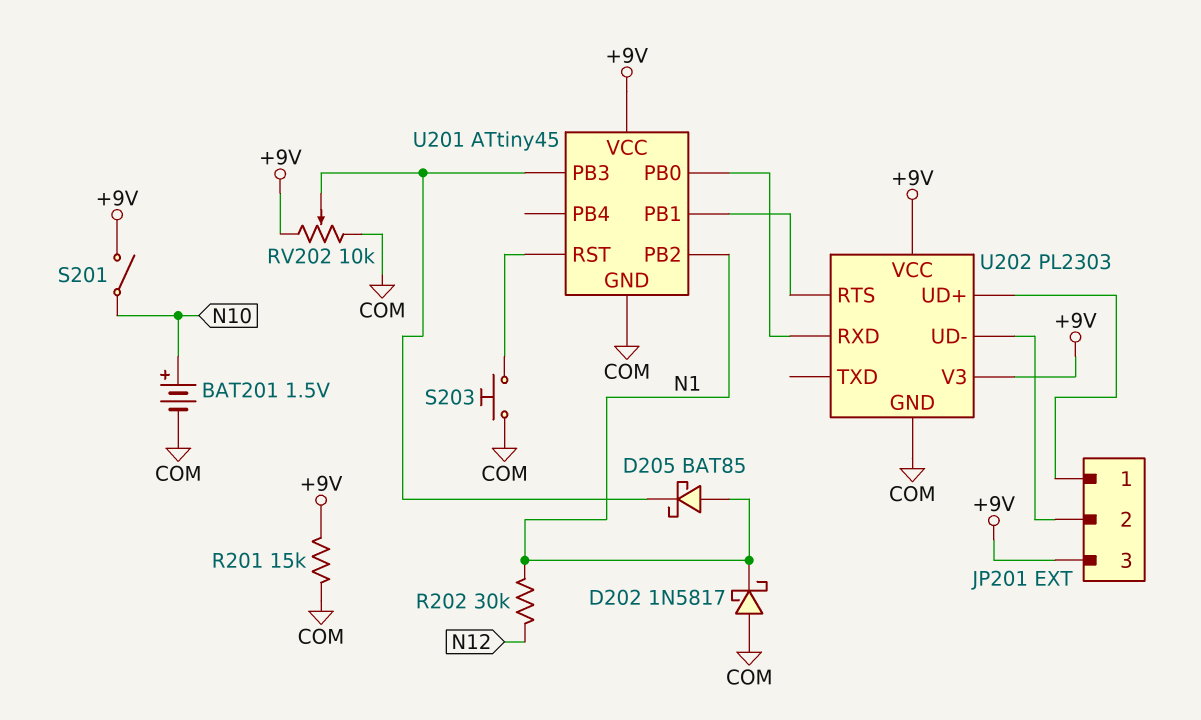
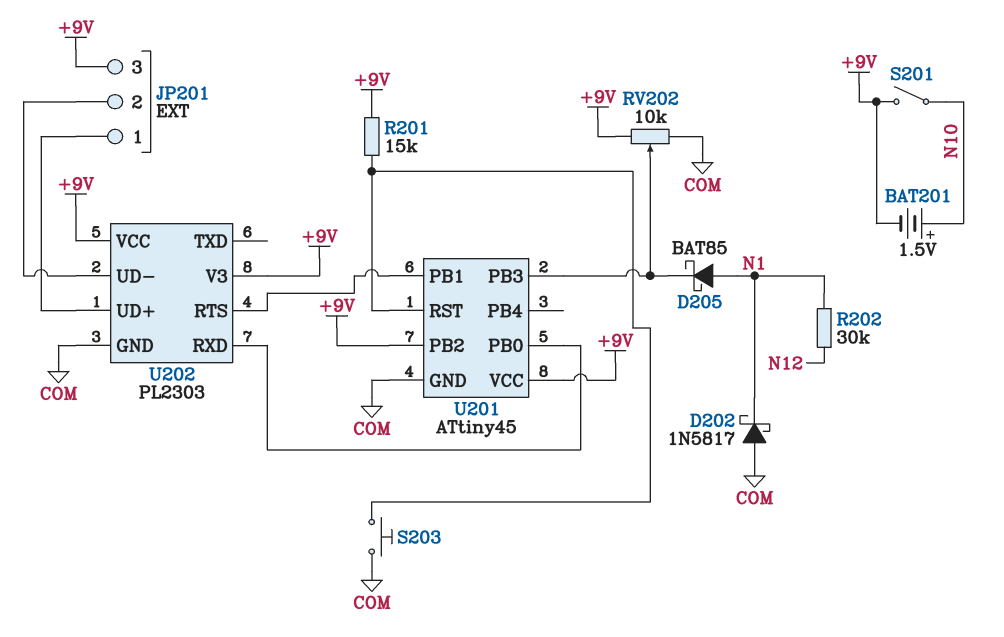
BAT201: 1.5V (plus N10, minus COM) -> 1.5V (plus N10, minus +9V)
R201: 15k (+9V, COM) -> 15k (+9V, U201/RST)
U201 pin PB2: N1 -> +9V

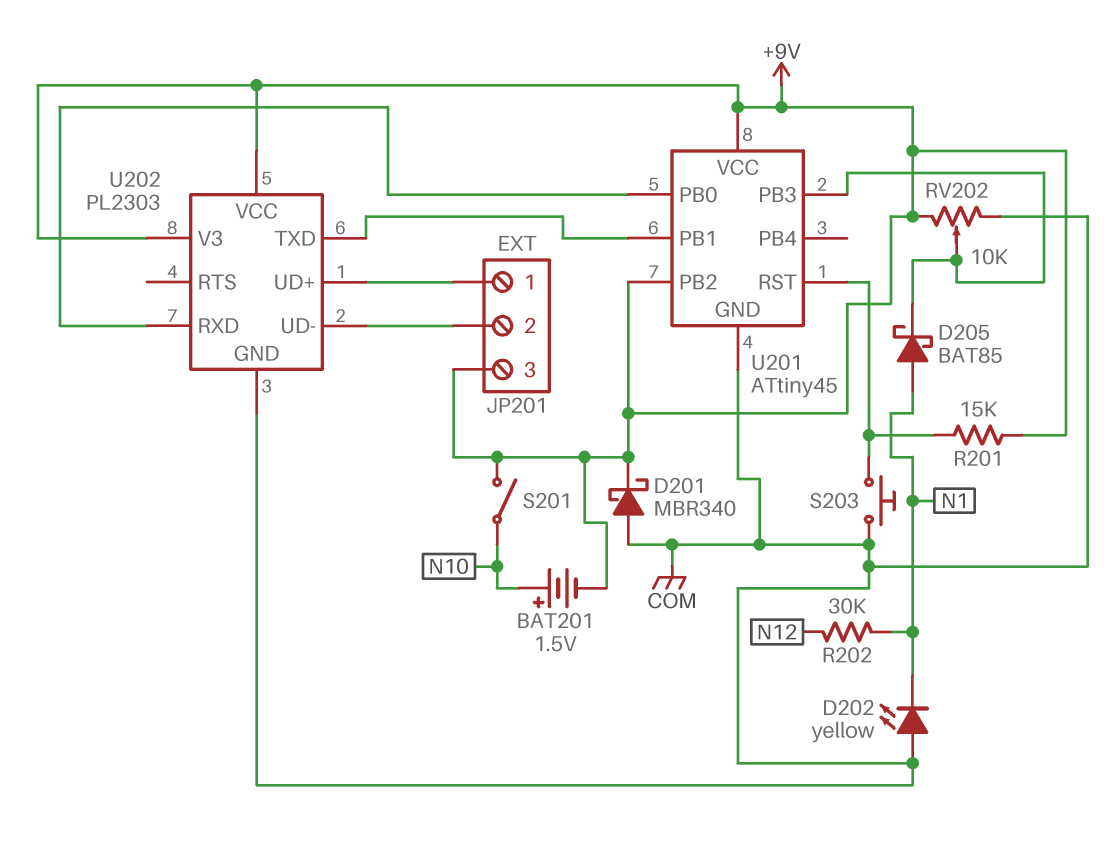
D201: none -> schottky MBR340 (A COM, K +9V)
D202: schottky 1N5817 (A COM, K N1) -> LED yellow (A COM, K N1)
U202 pin RTS: U201/PB1 -> none
U202 pin TXD: none -> U201/PB1

